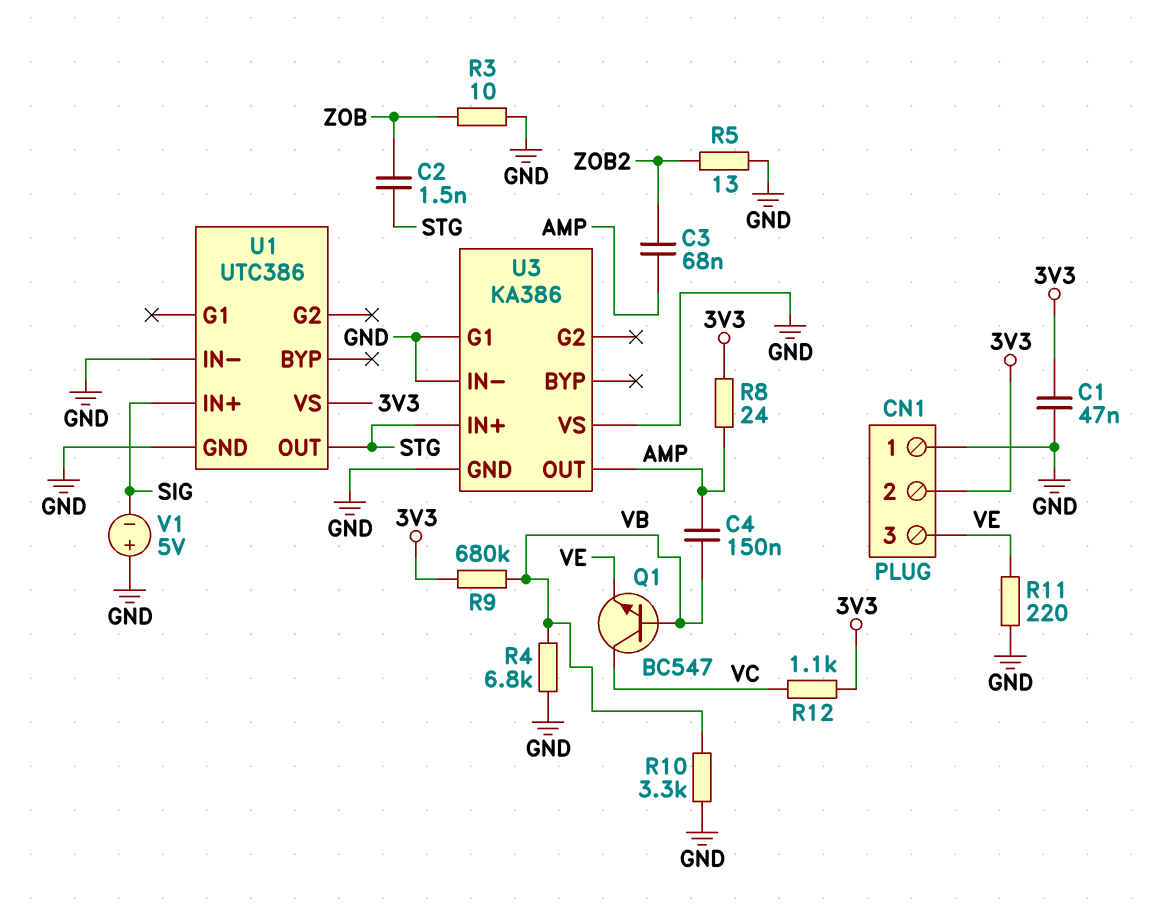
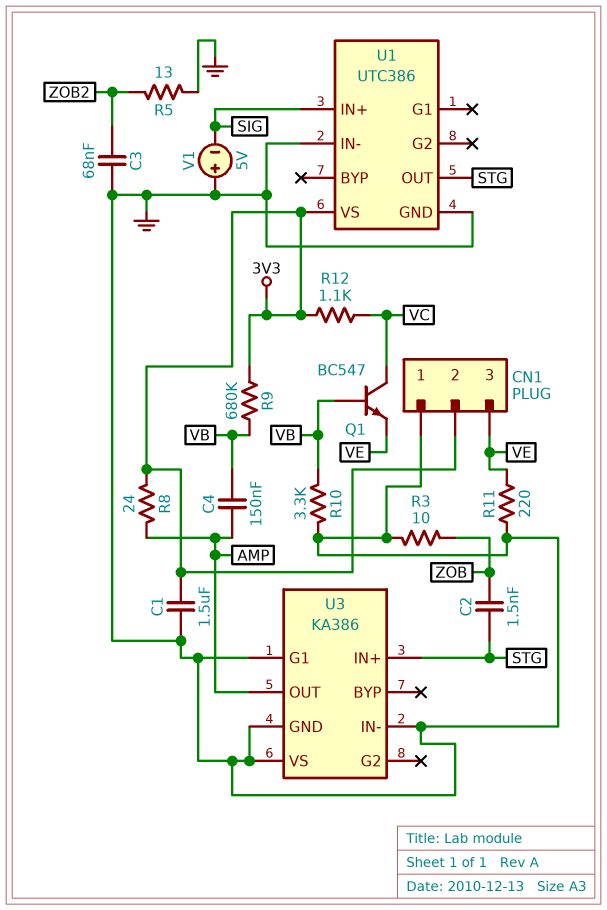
C1: 47nF (3V3, GND) -> 1.5uF (3V3, GND)
C3: 68nF (AMP, ZOB2) -> 68nF (GND, ZOB2)
R4: 6.8k (GND, VB) -> none

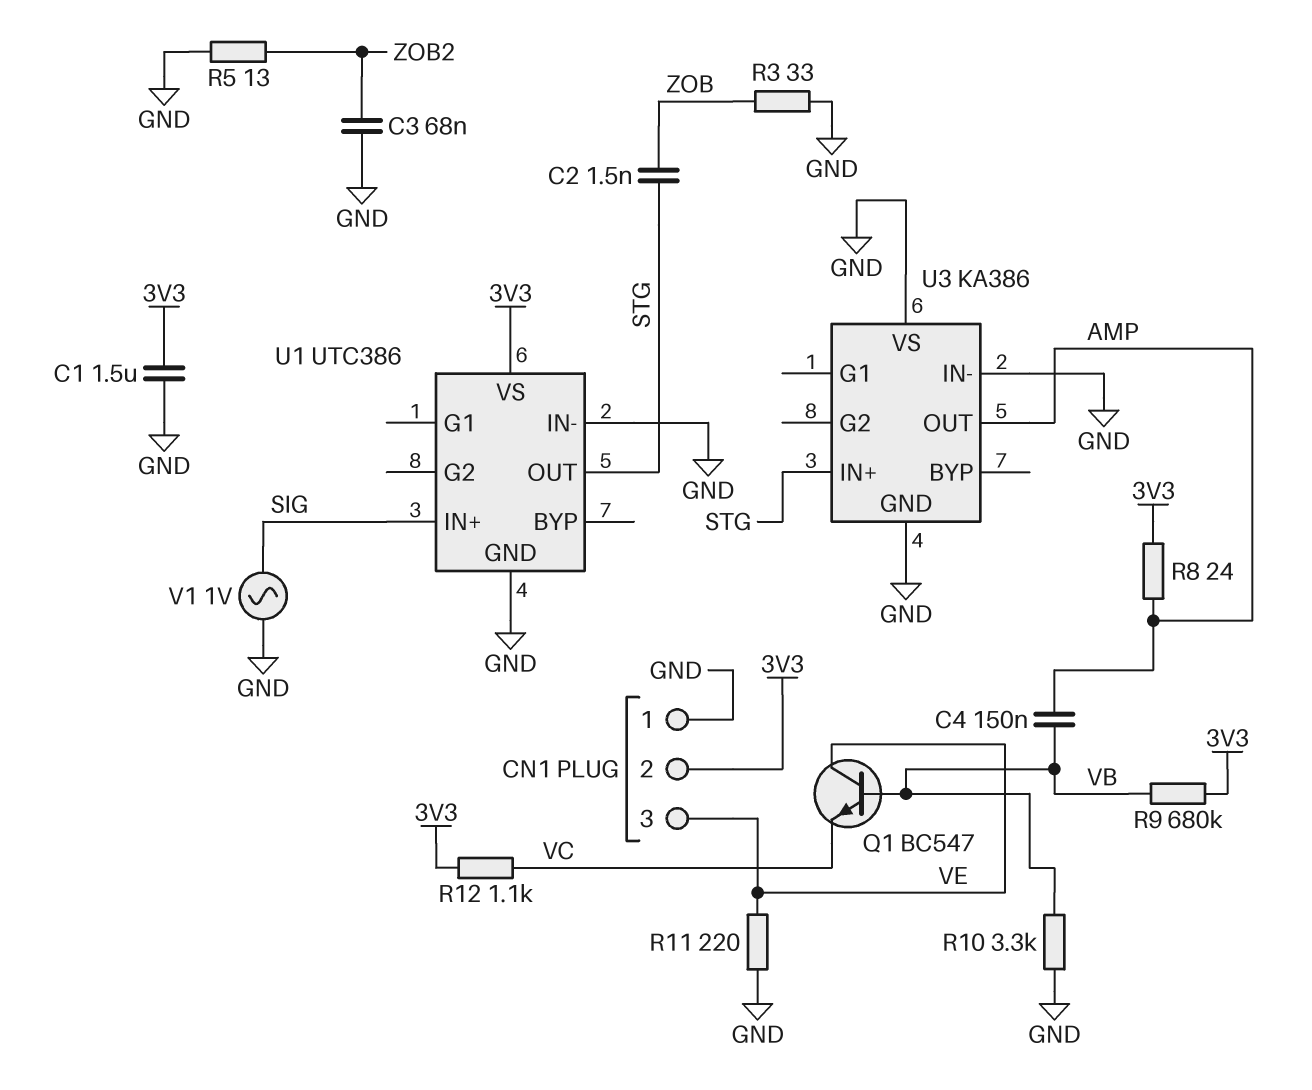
Q1: NPN BC547 (B VB, C VC, E VE) -> NPN BC547 (B VB, C VE, E VC)
R3: 10 (GND, ZOB) -> 33 (GND, ZOB)
U3 pin G1: GND -> none
V1: 5V (plus GND, minus SIG) -> AC 1V (GND, SIG)

